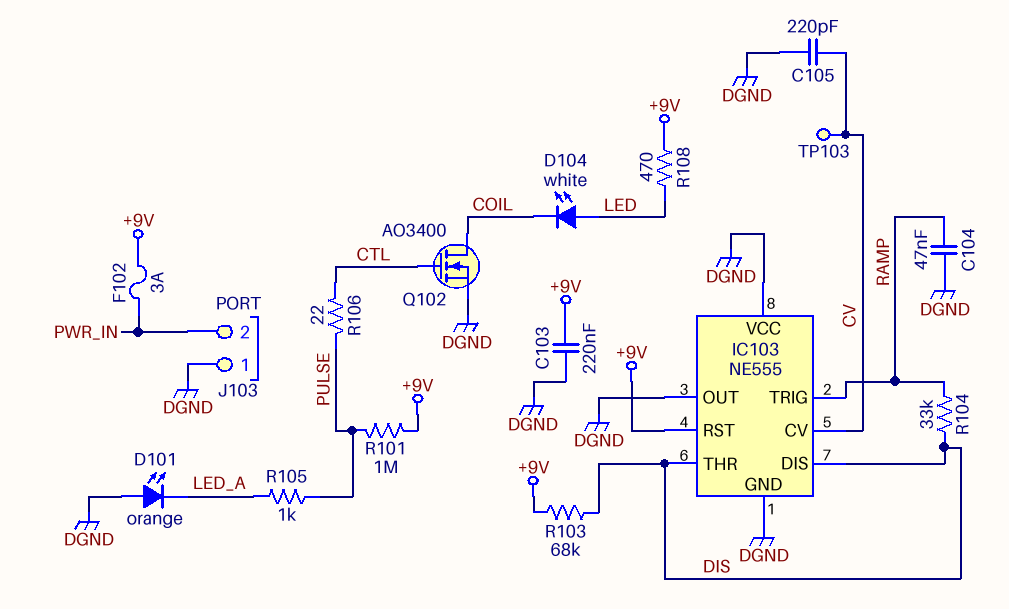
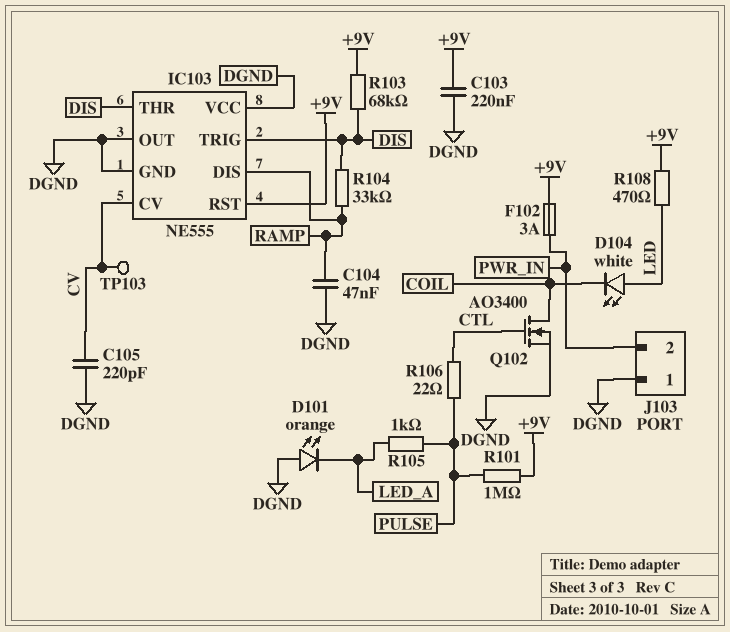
IC103 pin DIS: DIS -> RAMP
IC103 pin TRIG: RAMP -> DIS

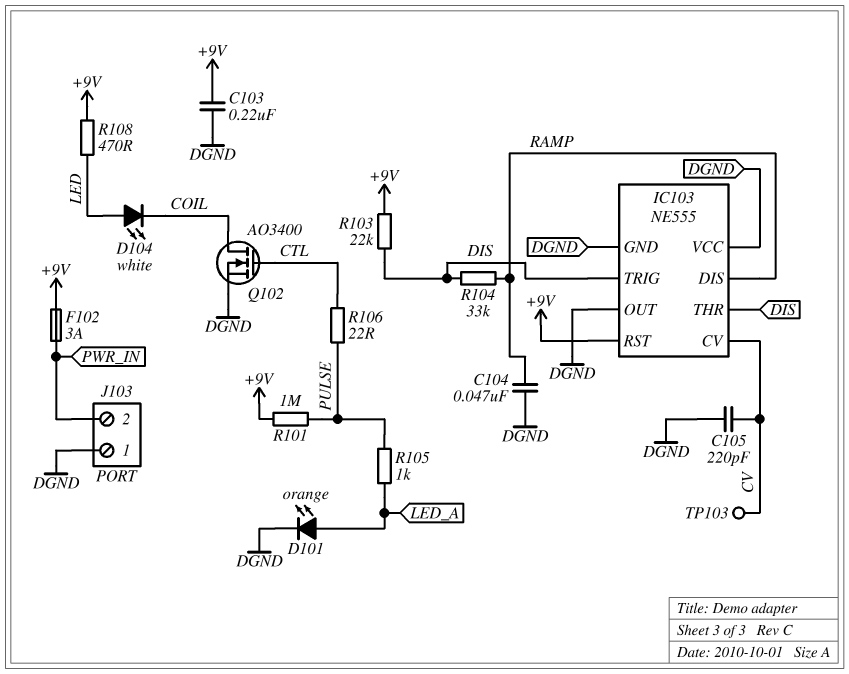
D101: LED orange (A DGND, K LED_A) -> LED orange (A LED_A, K DGND)
R103: 68k (+9V, DIS) -> 22k (+9V, DIS)

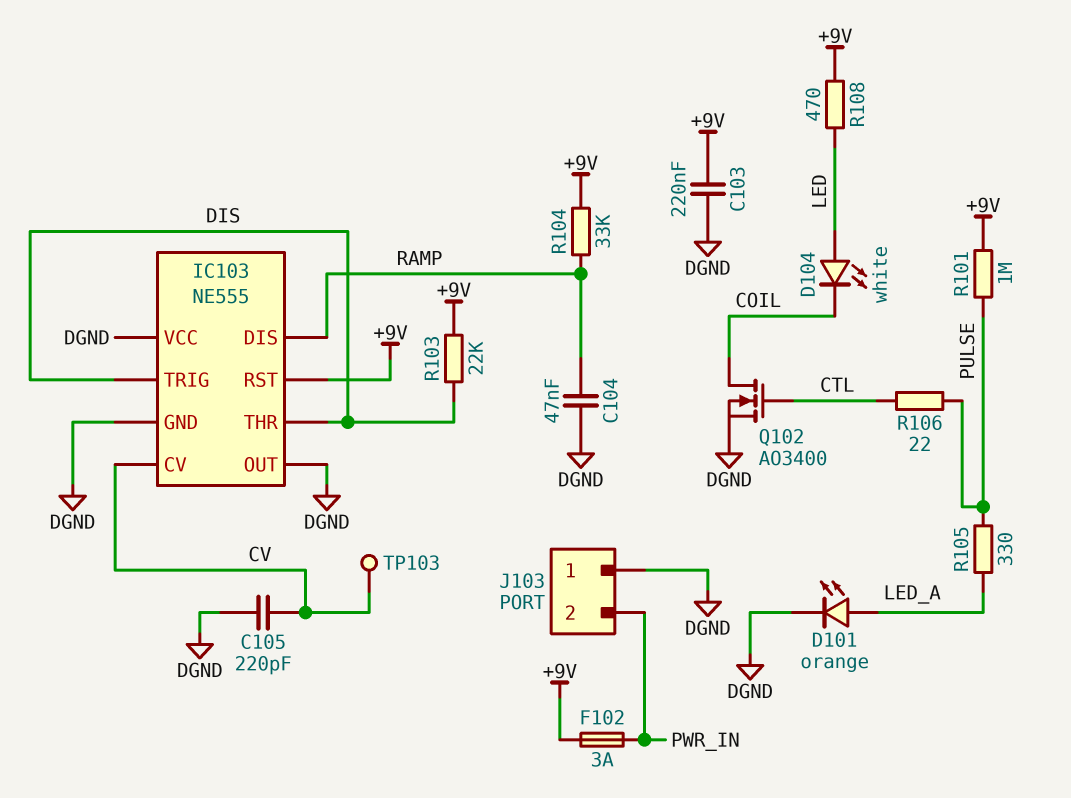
R104: 33k (DIS, RAMP) -> 33k (+9V, RAMP)
R105: 1k (LED_A, PULSE) -> 330 (LED_A, PULSE)

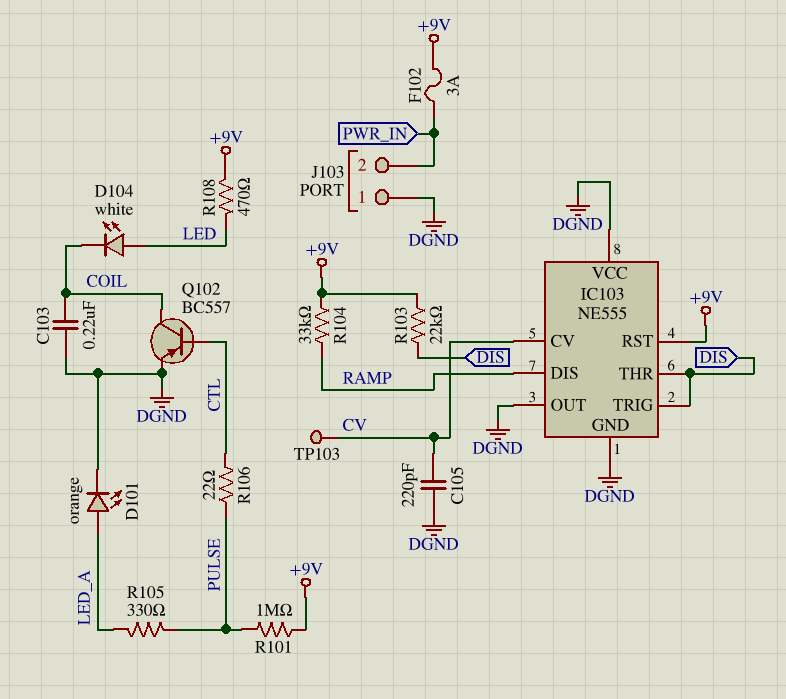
C103: 220nF (+9V, DGND) -> 220nF (COIL, DGND)
C104: 47nF (DGND, RAMP) -> none
Q102: NMOS AO3400 (G CTL, D COIL, S DGND) -> PNP BC557 (B CTL, C COIL, E DGND)

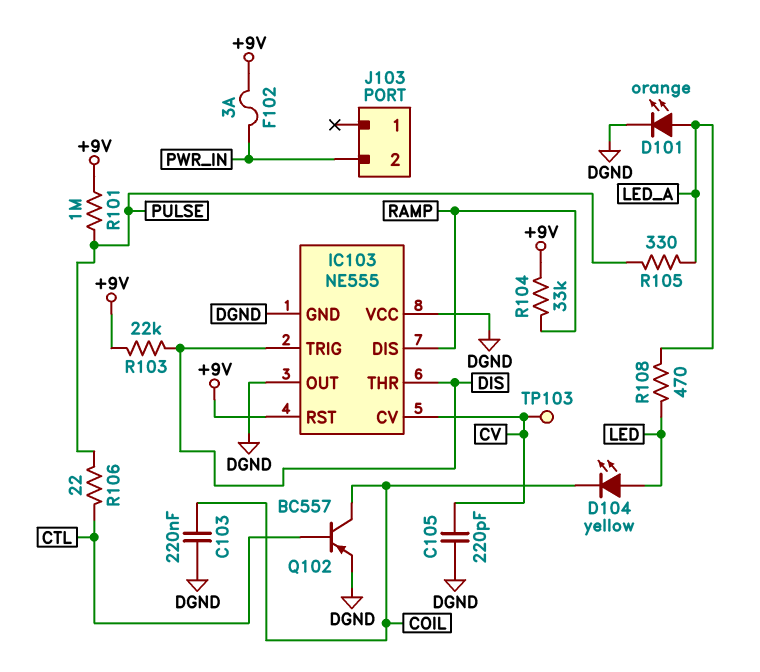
D104: LED white (A LED, K COIL) -> LED yellow (A LED, K COIL)
J103 pin 1: DGND -> none
R108: 470 (+9V, LED) -> 470 (LED, LED_A)

